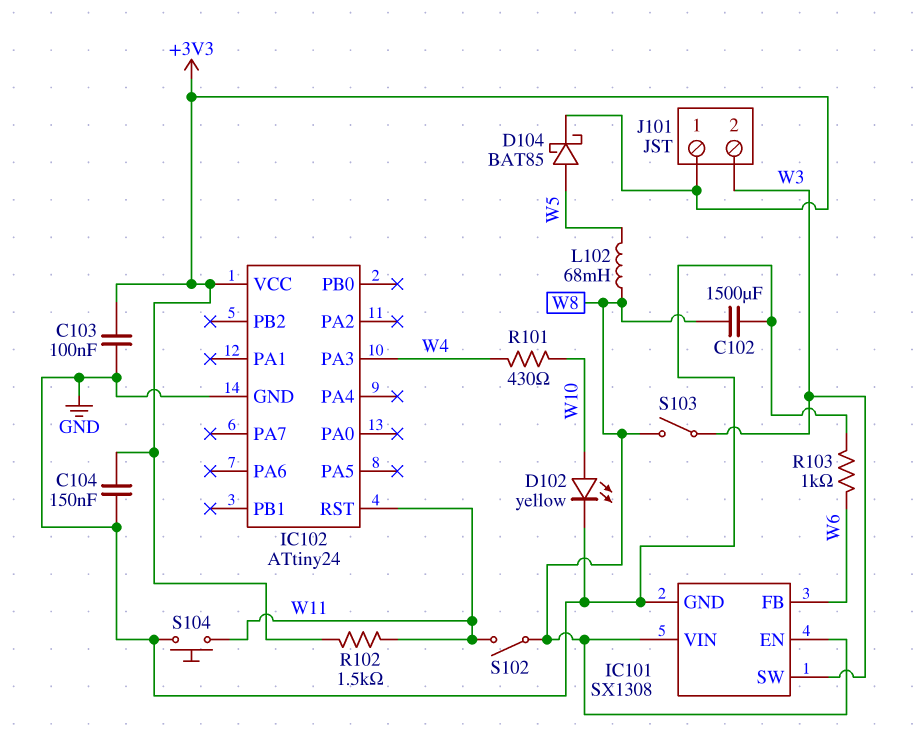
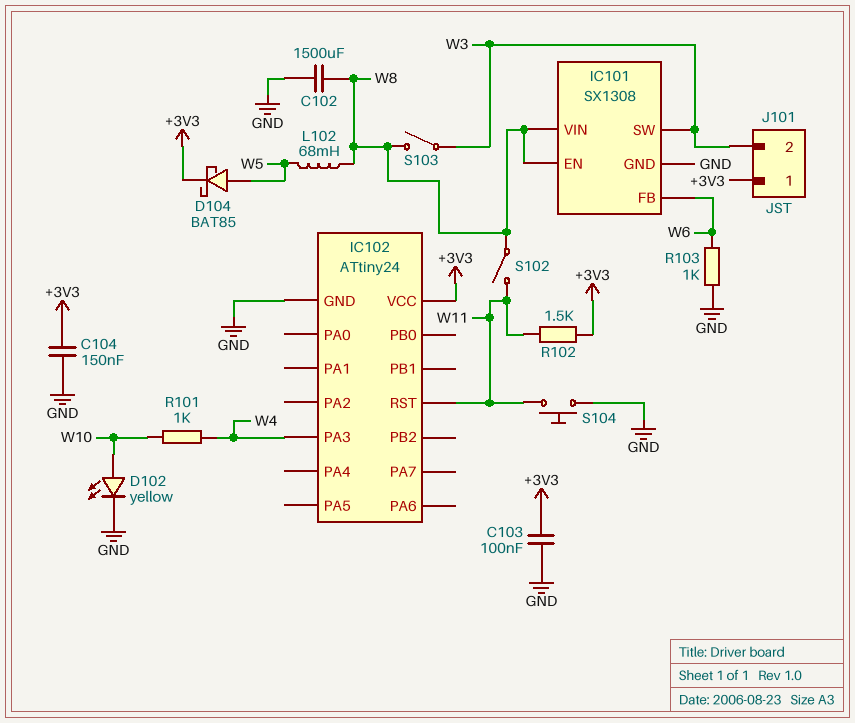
R101: 430 (W4, W10) -> 1k (W4, W10)

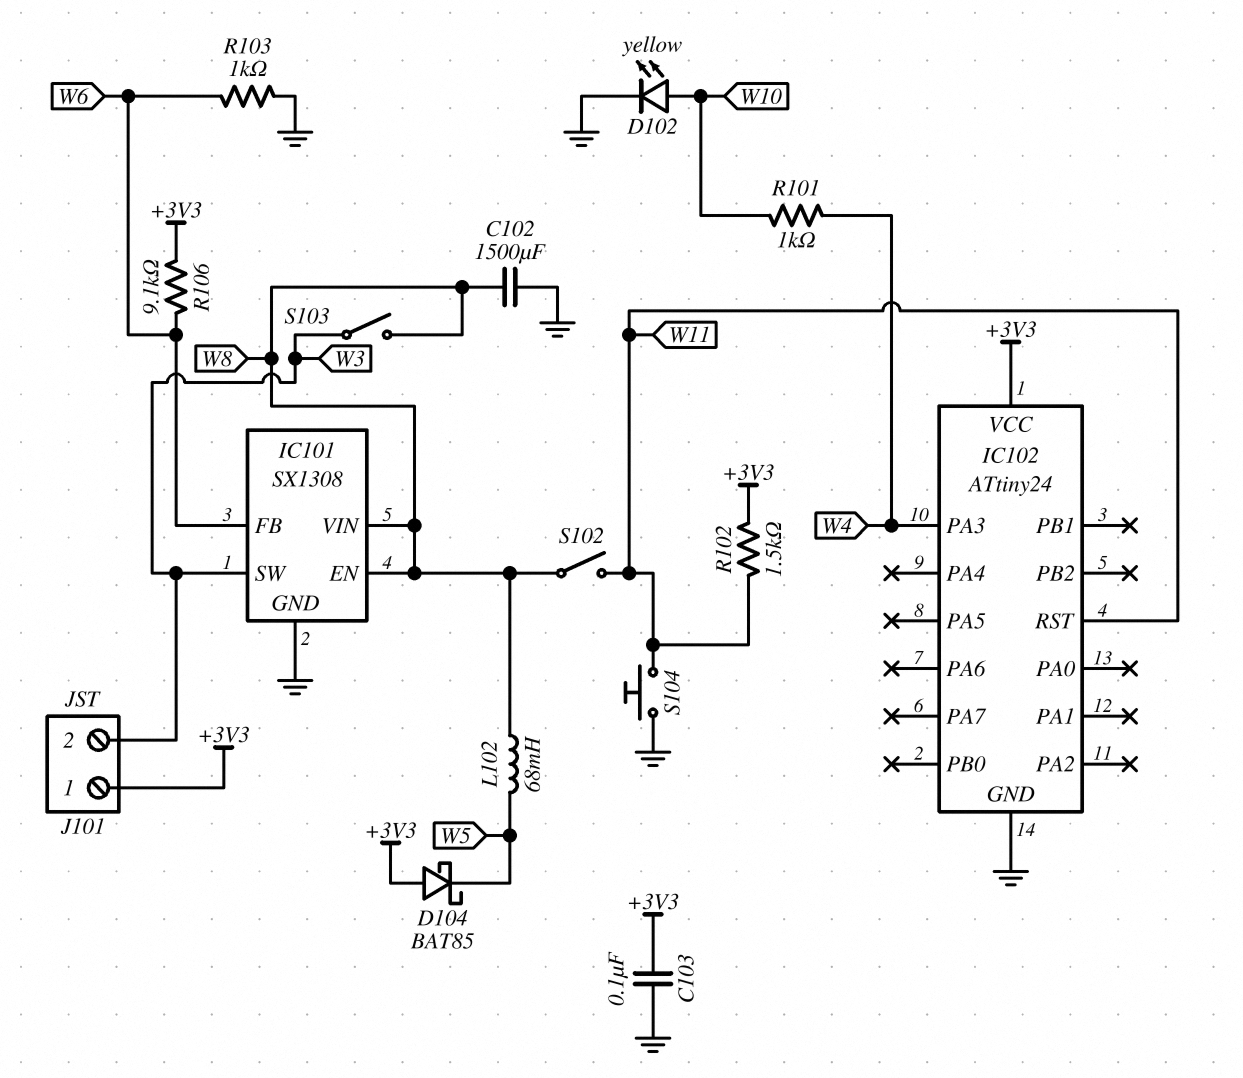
C104: 150nF (+3V3, GND) -> none
D104: schottky BAT85 (A W5, K +3V3) -> schottky BAT85 (A +3V3, K W5)
R106: none -> 9.1k (+3V3, W6)

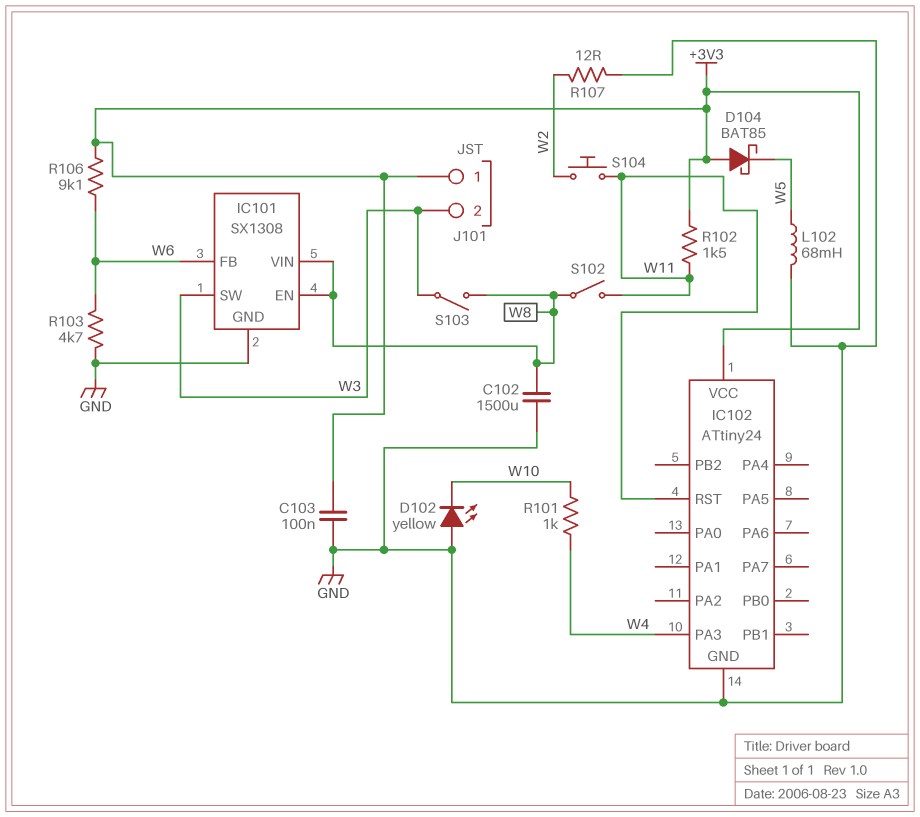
D102: LED yellow (A W10, K GND) -> LED yellow (A GND, K W10)
L102: 68mH (W5, W8) -> 68mH (GND, W5)
R103: 1k (GND, W6) -> 4.7k (GND, W6)
R107: none -> 12 (GND, W2)
S104: button (GND, W11) -> button (W2, W11)

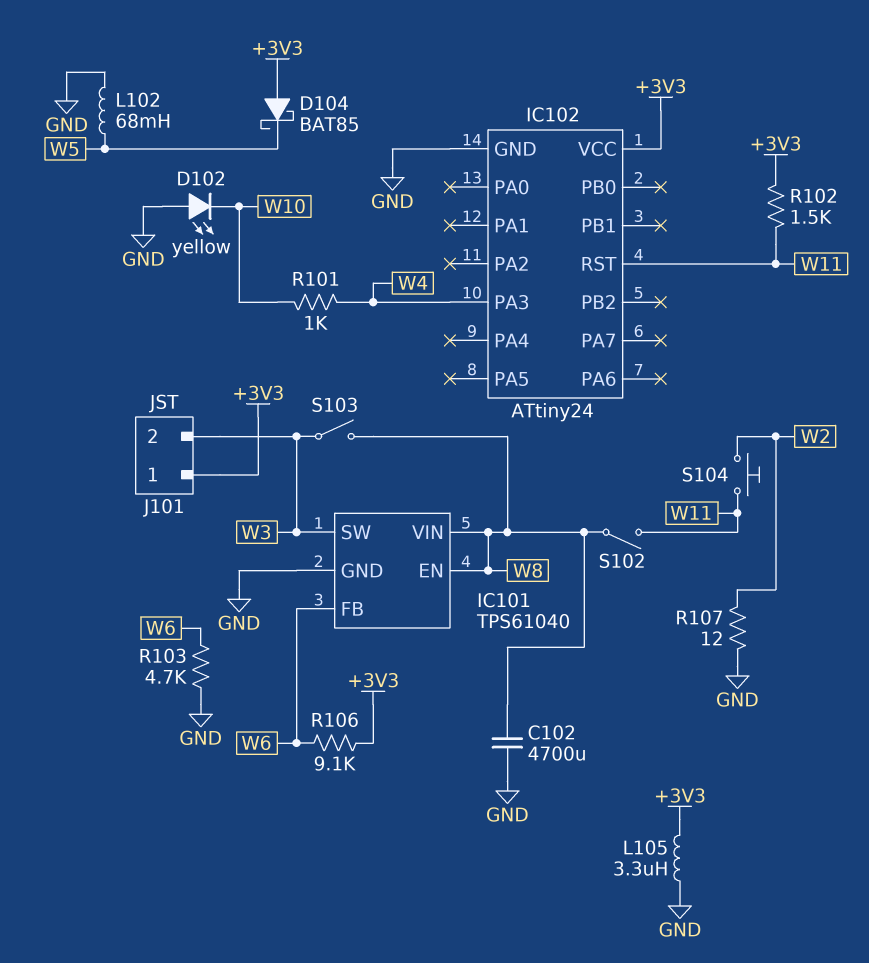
C102: 1500uF (GND, W8) -> 4700uF (GND, W8)
C103: 100nF (+3V3, GND) -> none
IC101: SX1308 -> TPS61040
L105: none -> 3.3uH (+3V3, GND)

